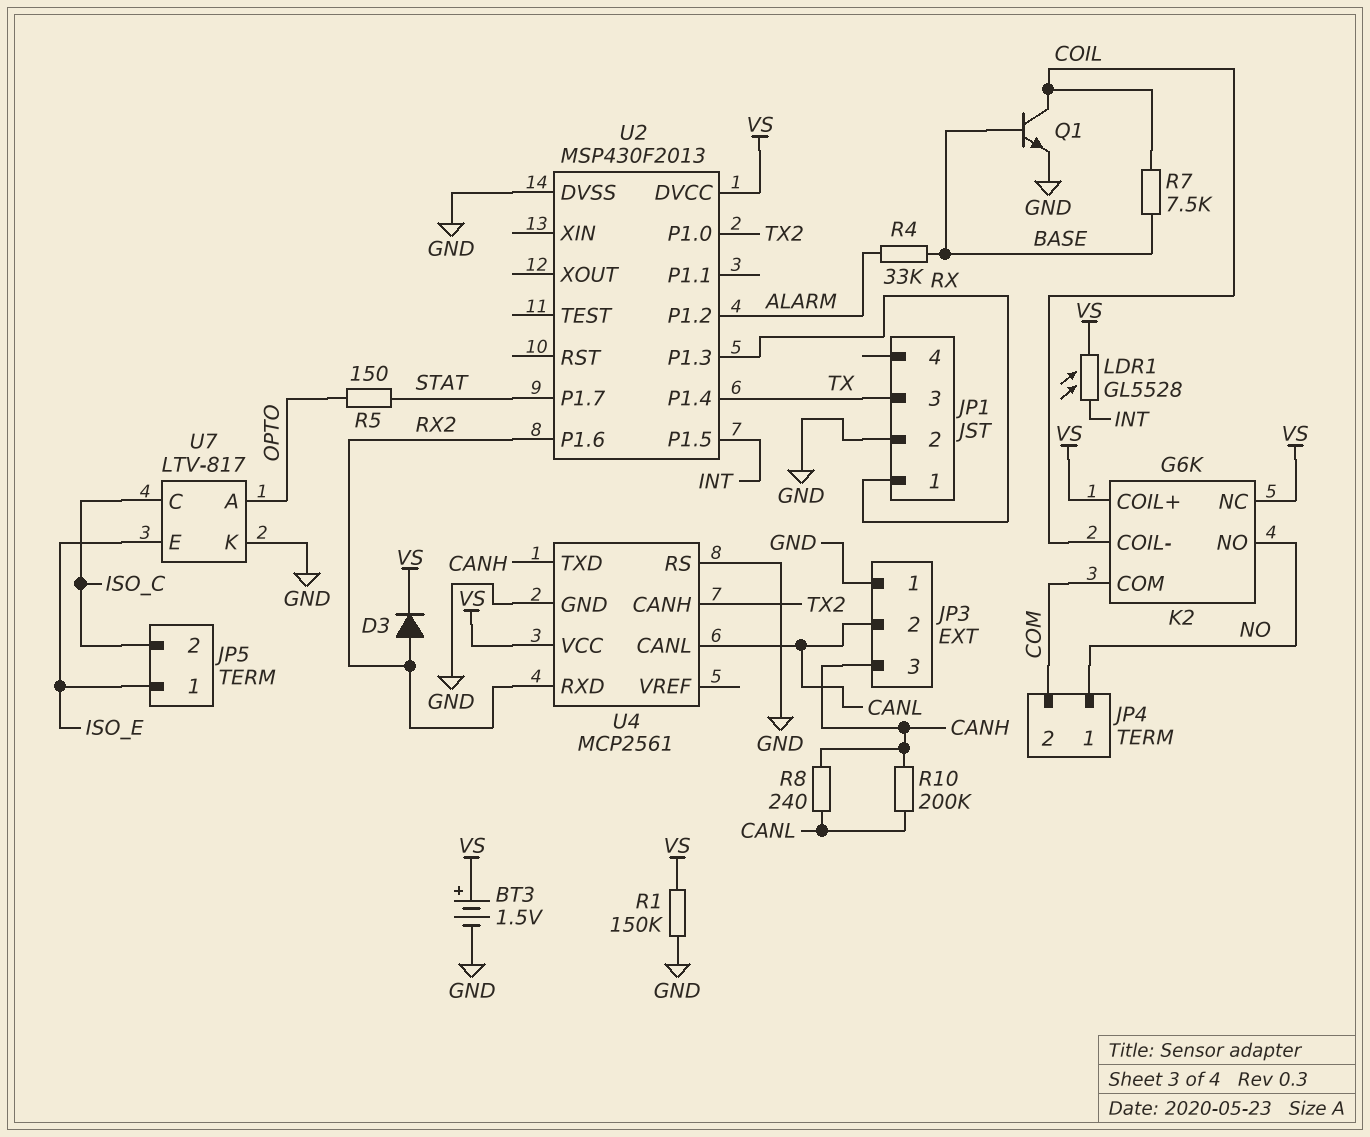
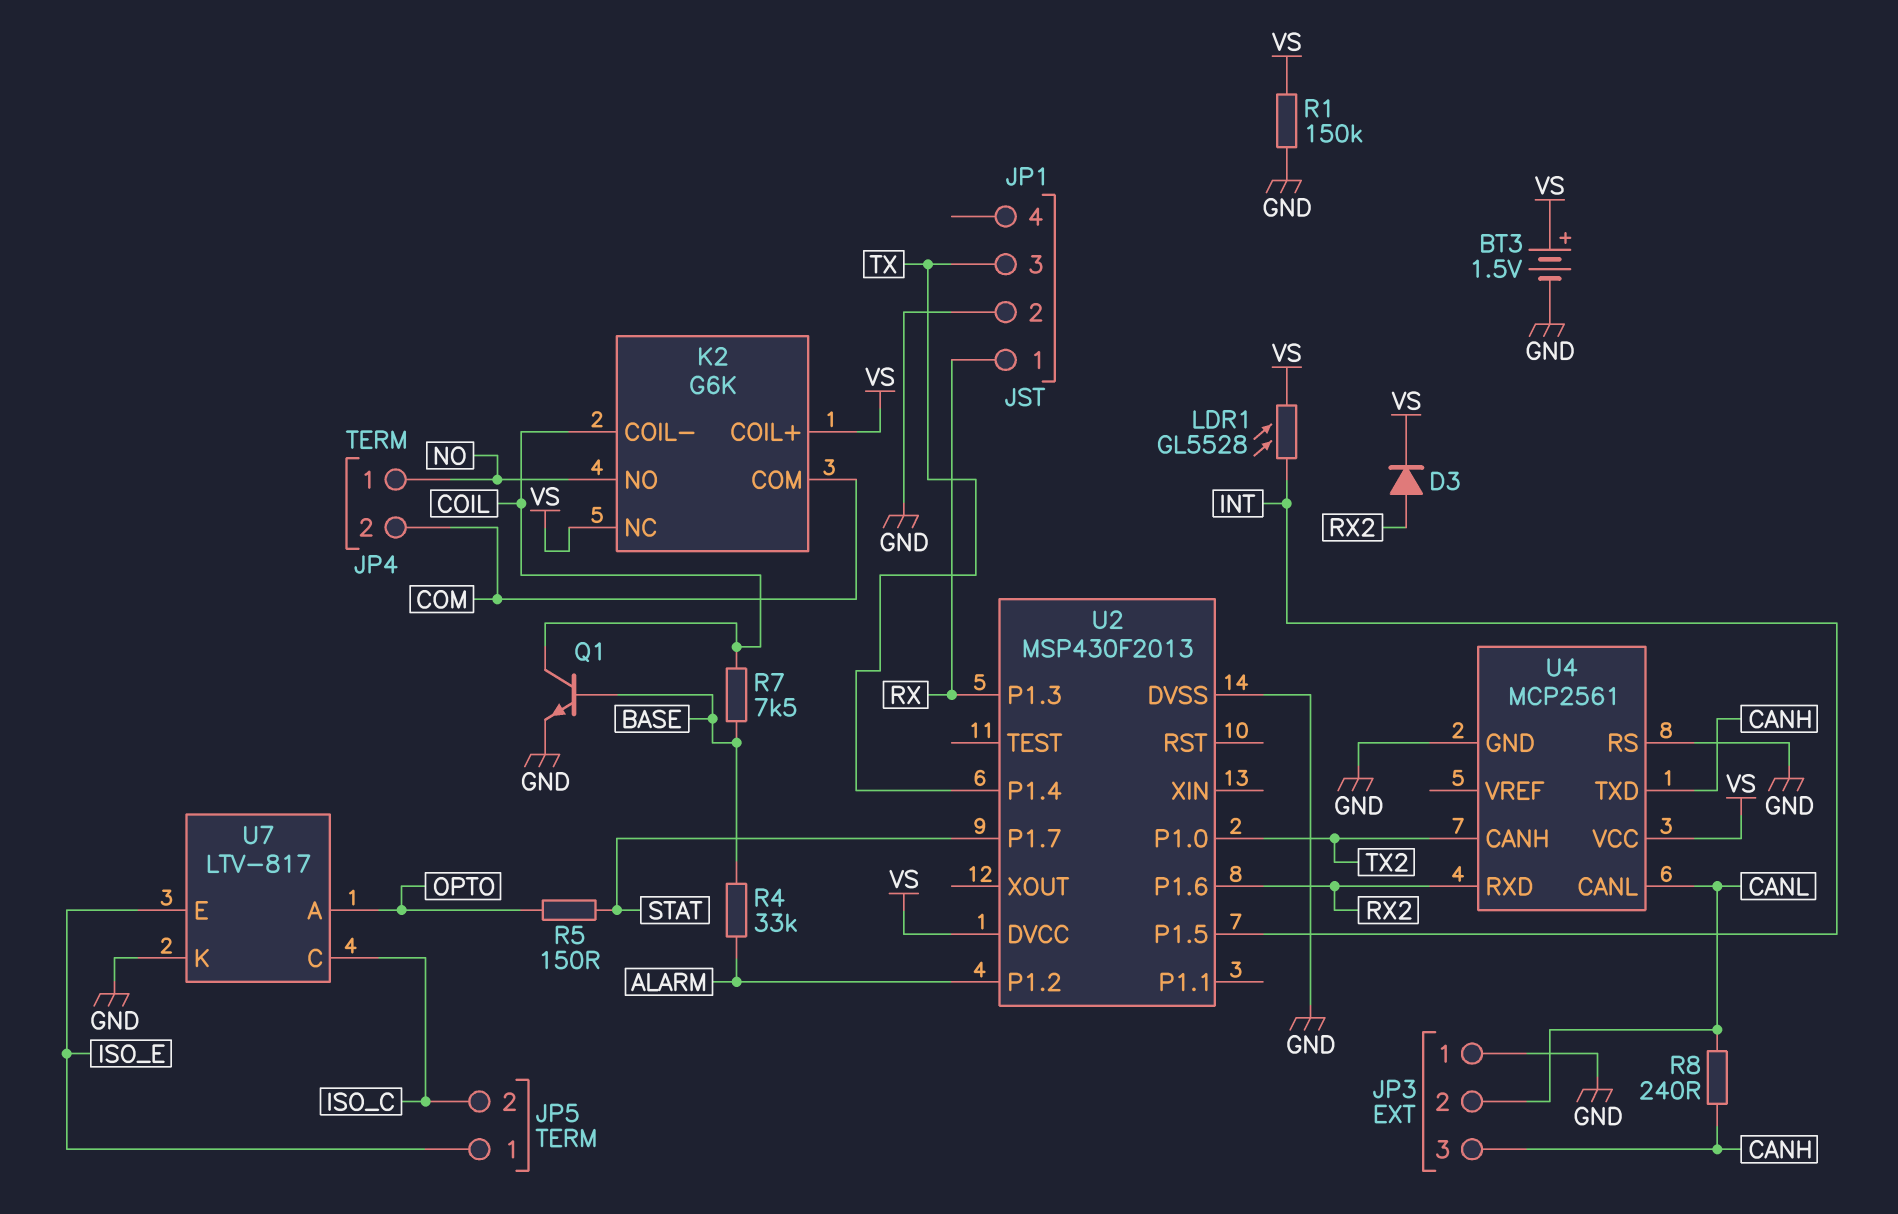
R10: 200k (CANH, CANL) -> none

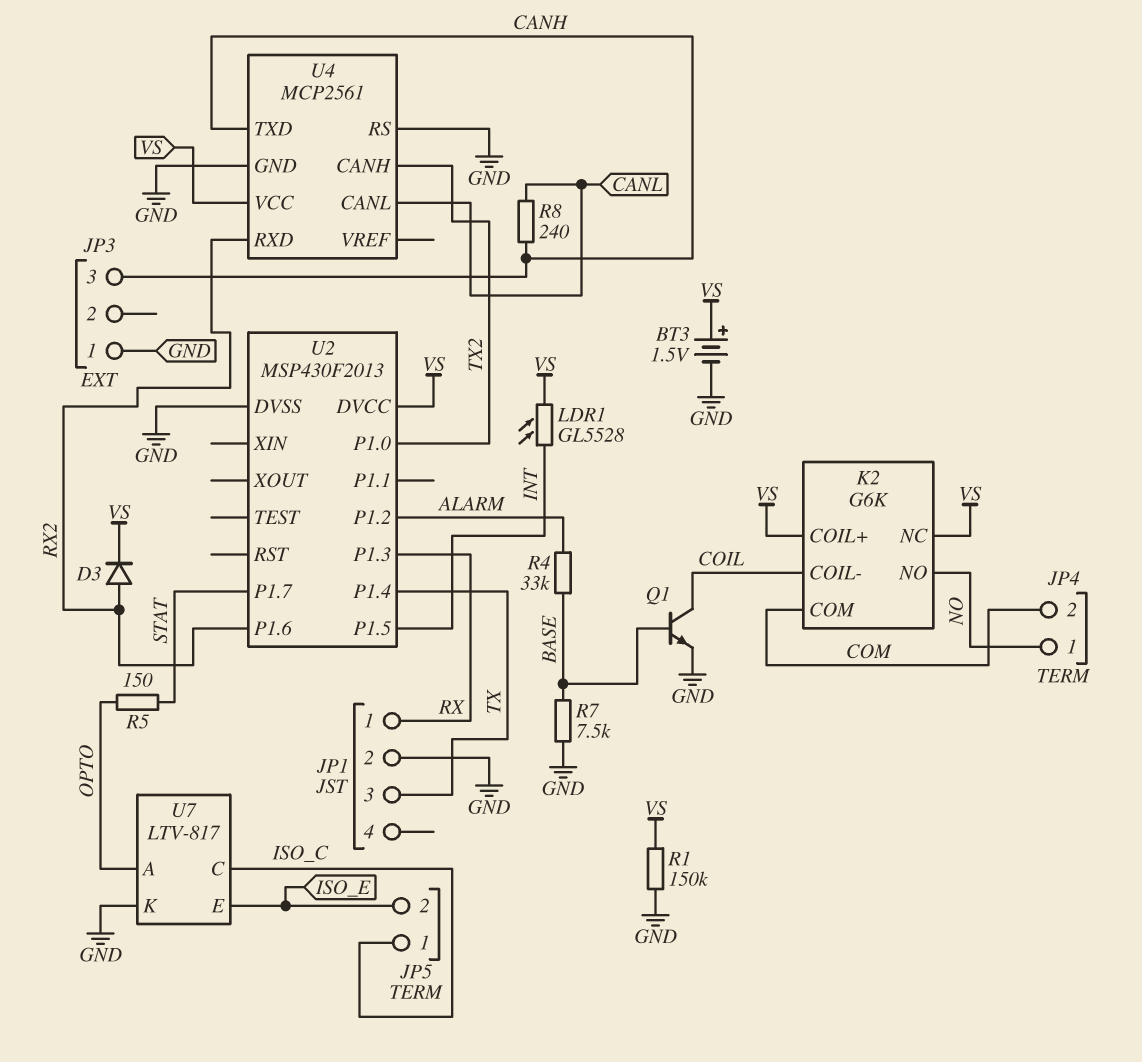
JP3 pin 2: CANL -> none
JP5 pin 1: ISO_E -> ISO_C
JP5 pin 2: ISO_C -> ISO_E
R7: 7.5k (BASE, COIL) -> 7.5k (BASE, GND)

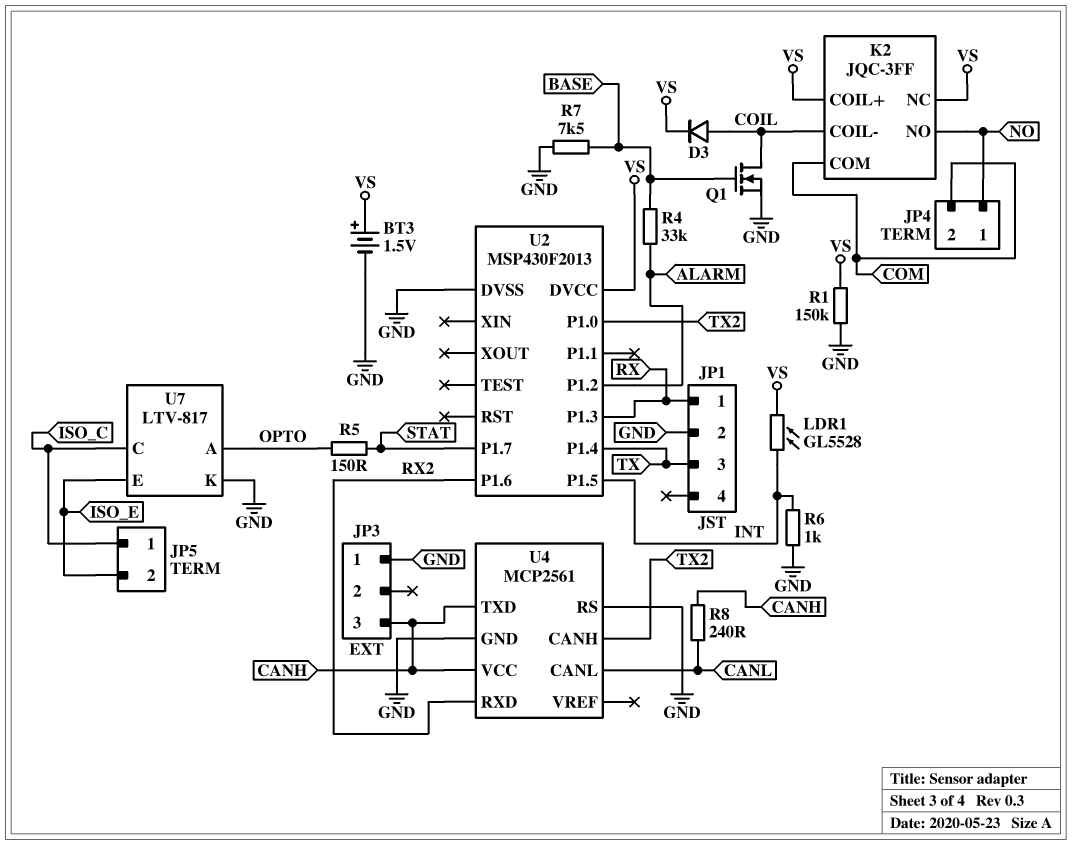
D3: diode (A RX2, K VS) -> diode (A COIL, K VS)
K2: G6K -> JQC-3FF
Q1: NPN (B BASE, C COIL, E GND) -> NMOS (G BASE, D COIL, S GND)
R6: none -> 1k (GND, INT)
U4 pin VCC: VS -> CANH

